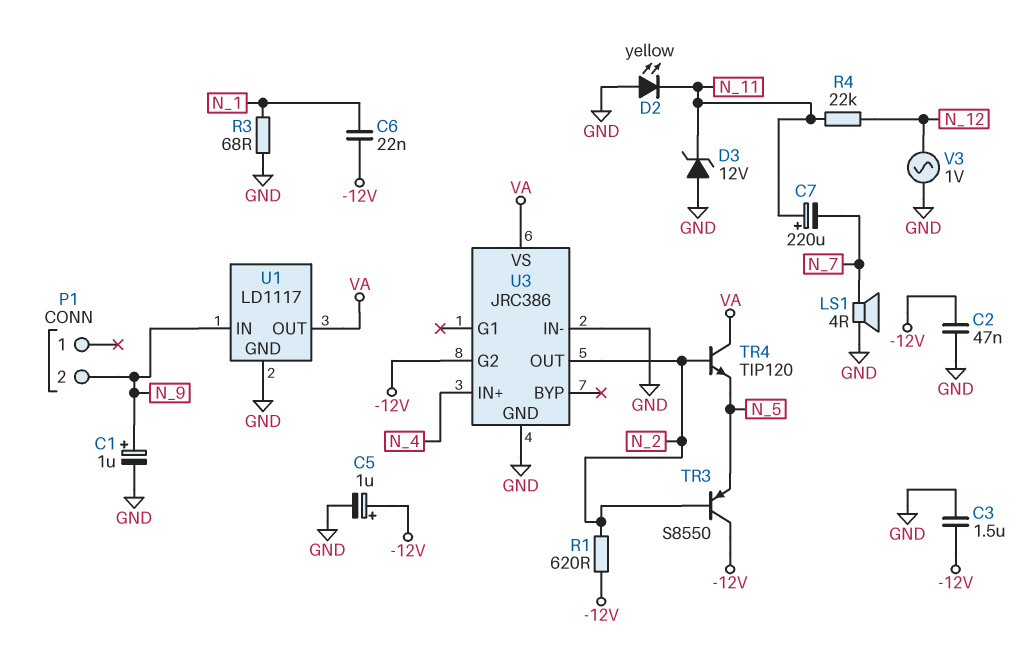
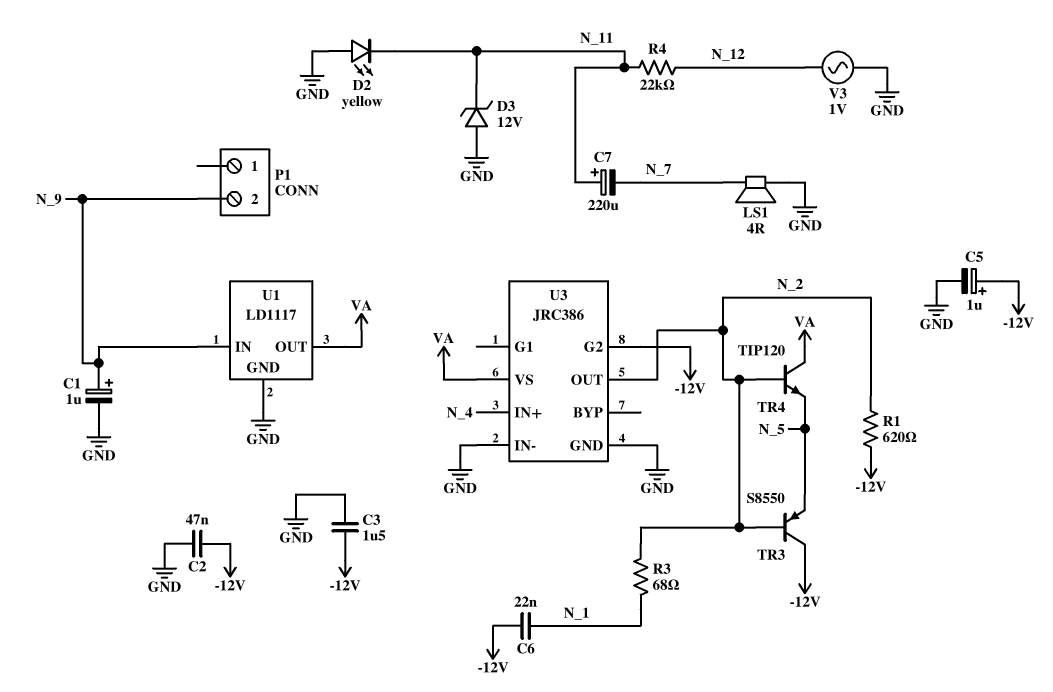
R3: 68 (GND, N_1) -> 68 (N_1, N_2)

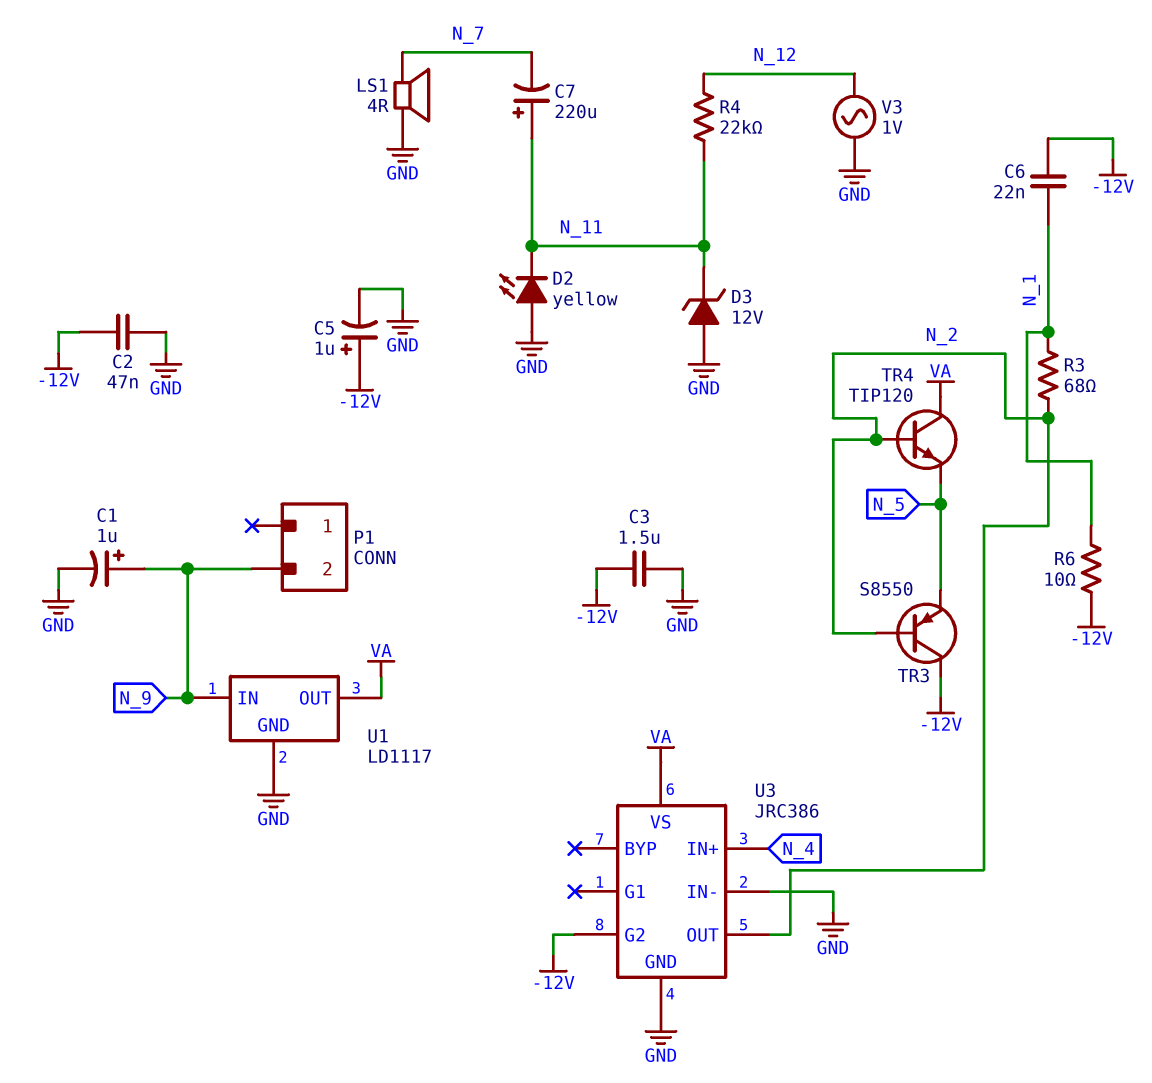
R1: 620 (-12V, N_2) -> none
R6: none -> 10 (-12V, N_1)

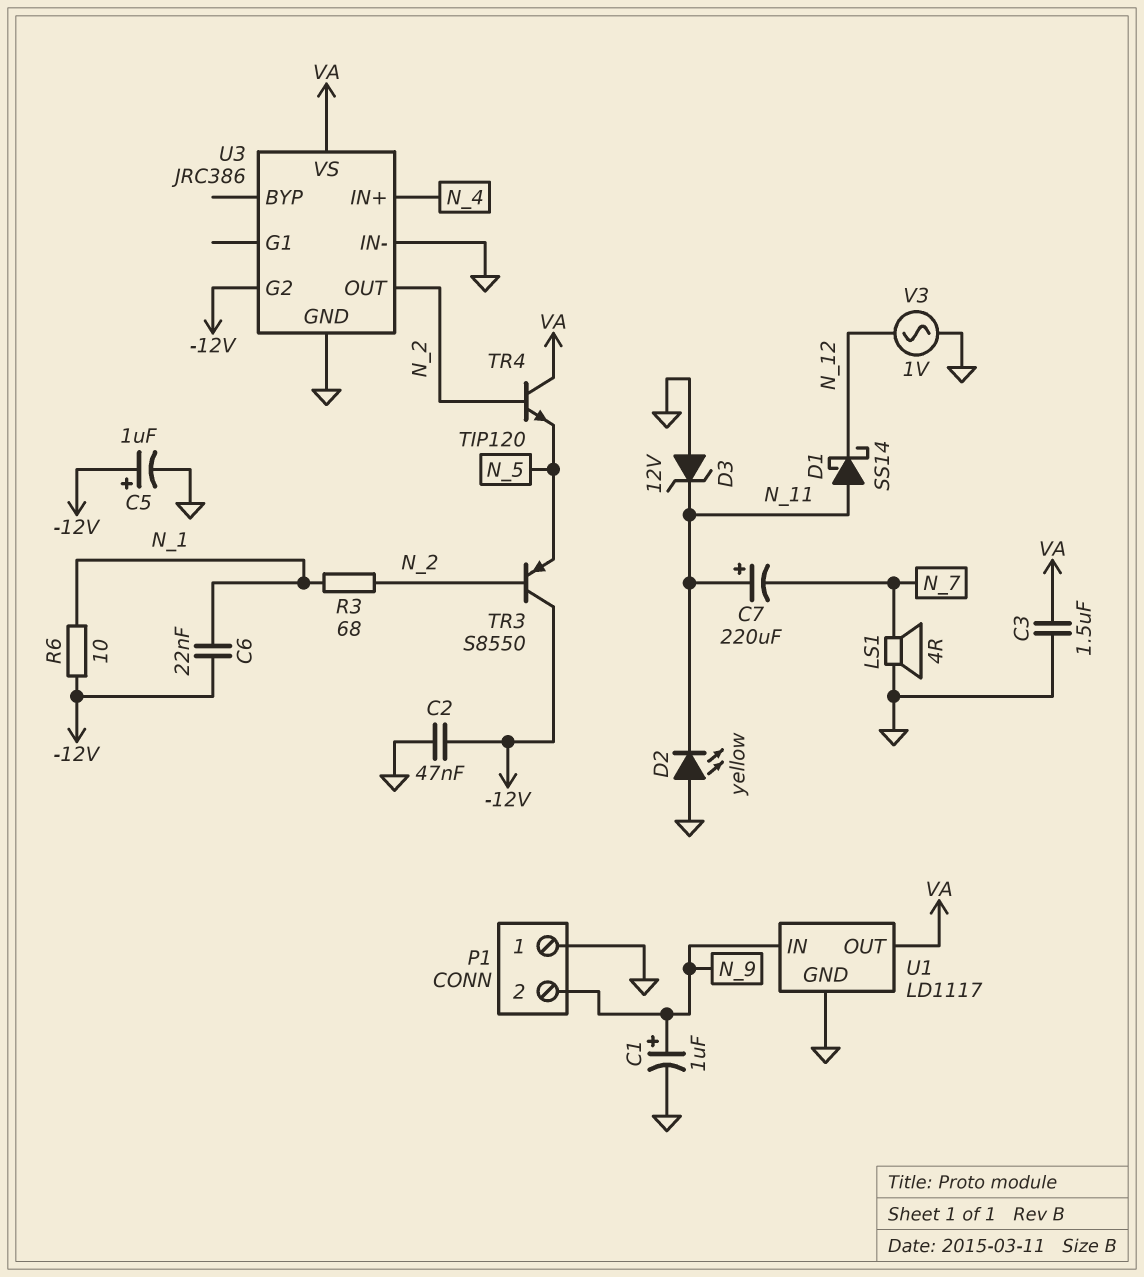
C3: 1.5uF (-12V, GND) -> 1.5uF (GND, VA)
D1: none -> schottky SS14 (A N_11, K N_12)
P1 pin 1: none -> GND
R4: 22k (N_11, N_12) -> none

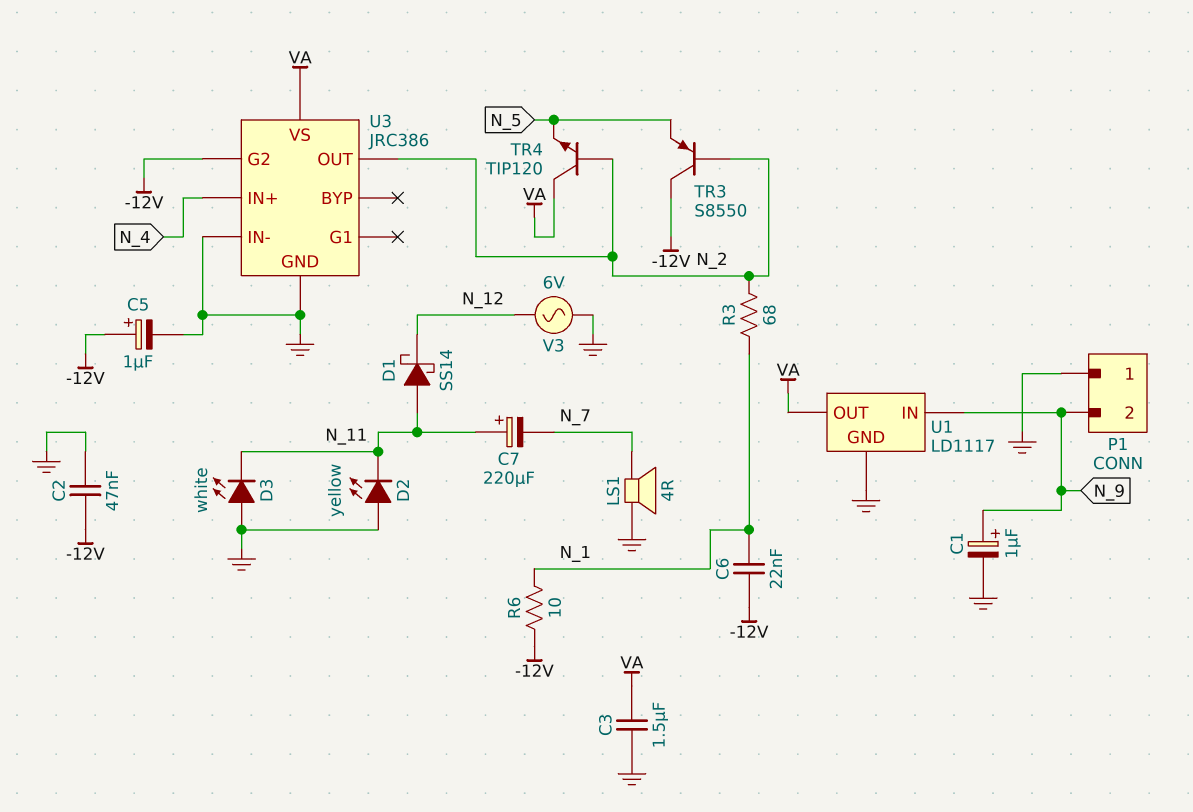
D3: zener 12V (A GND, K N_11) -> LED white (A GND, K N_11)
V3: AC 1V (GND, N_12) -> AC 6V (GND, N_12)

